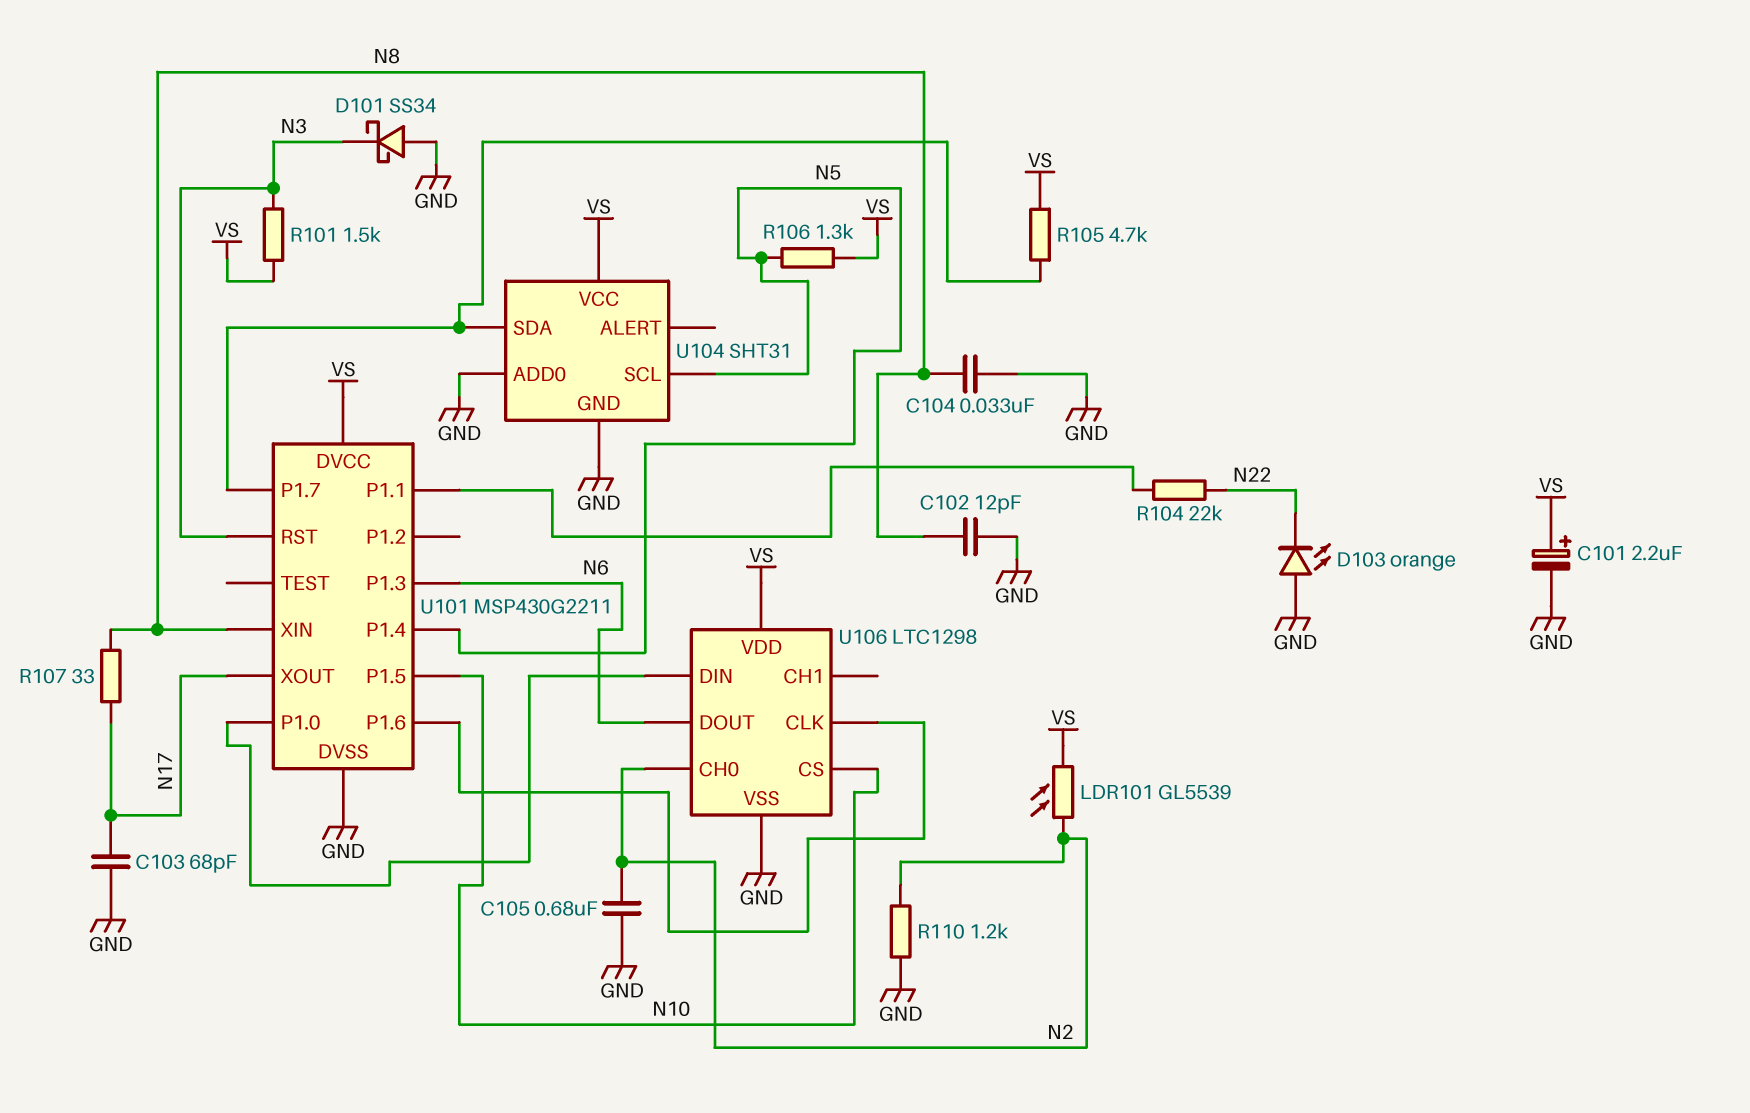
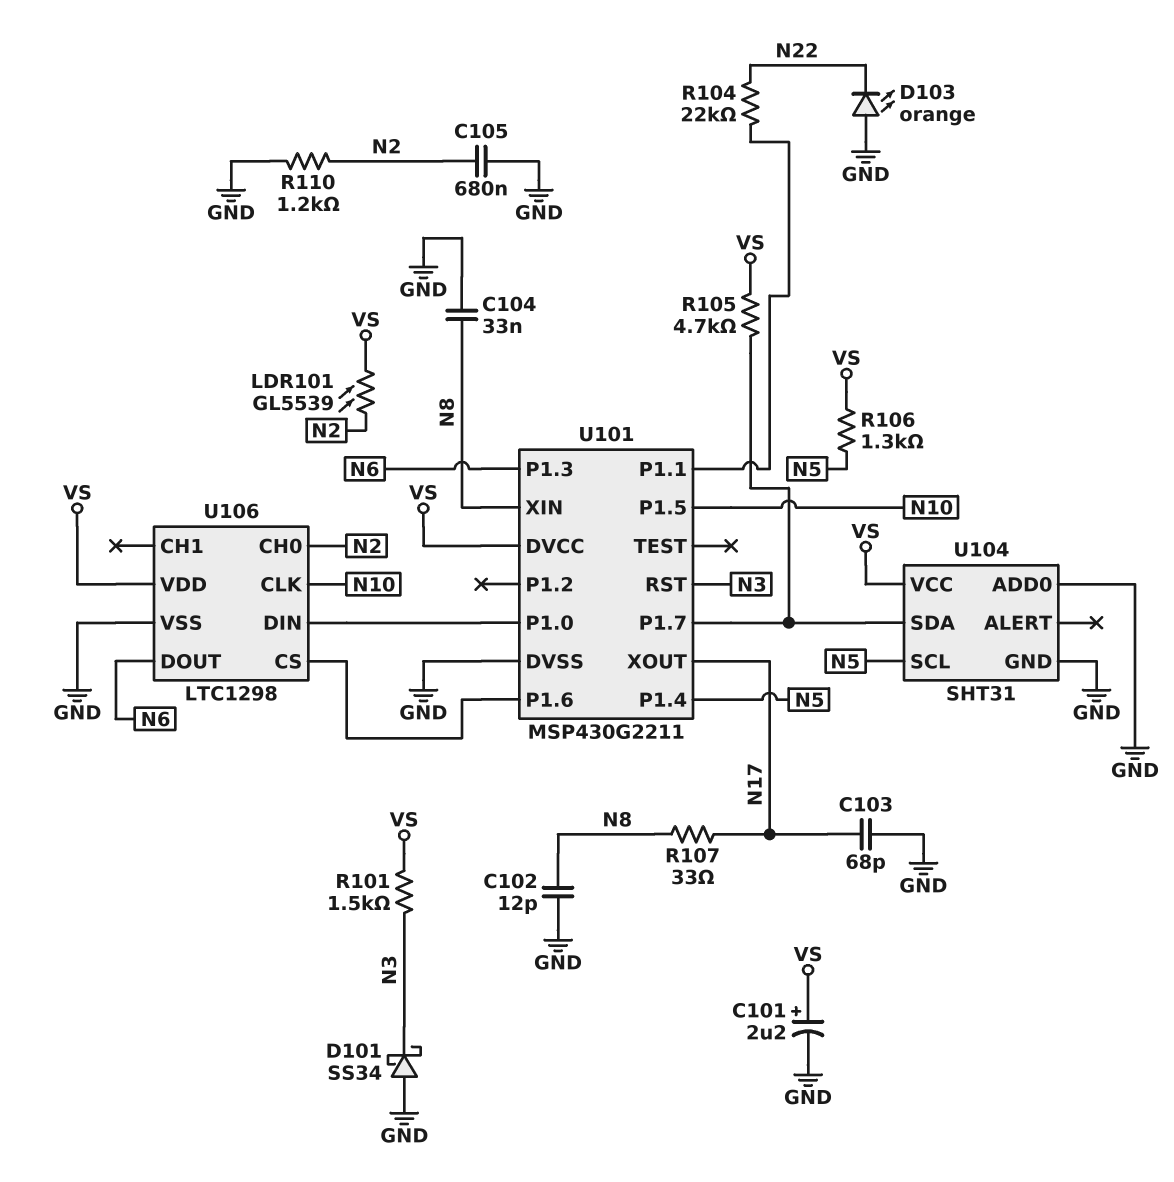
U106 pin CLK: U101/P1.6 -> N10
U106 pin CS: N10 -> U101/P1.6

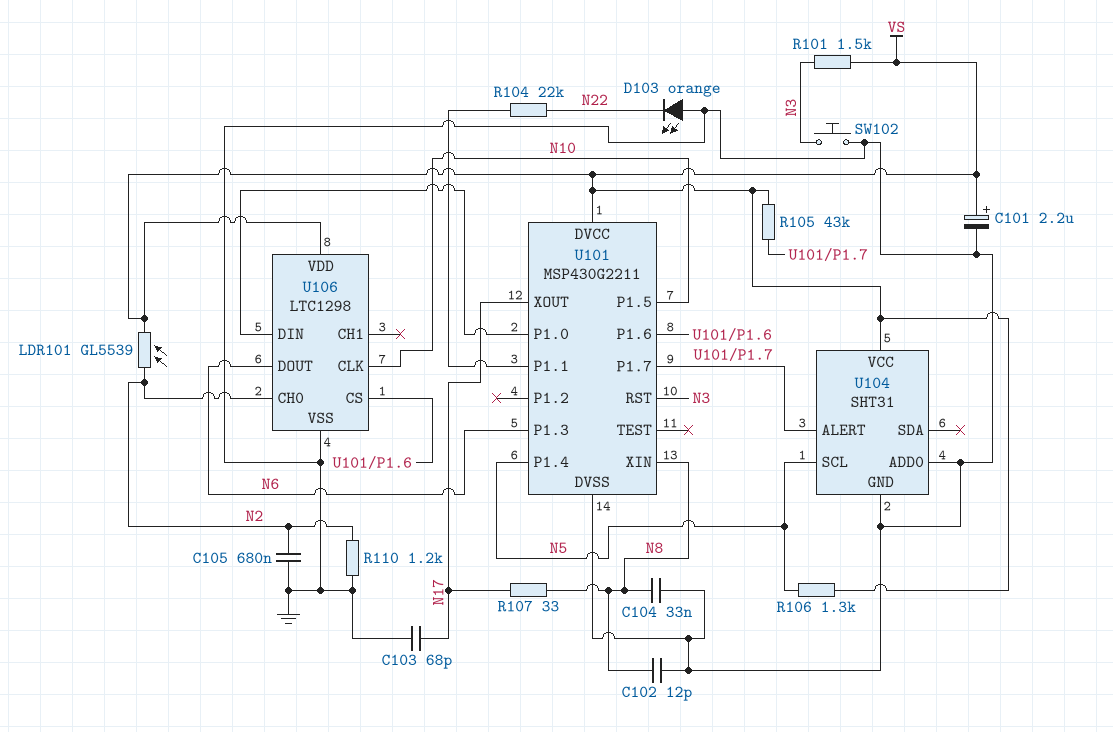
D101: schottky SS34 (A GND, K N3) -> none
R105: 4.7k (U101/P1.7, VS) -> 43k (U101/P1.7, VS)
SW102: none -> button (GND, N3)
U104 pin ALERT: none -> U101/P1.7
U104 pin SDA: U101/P1.7 -> none

